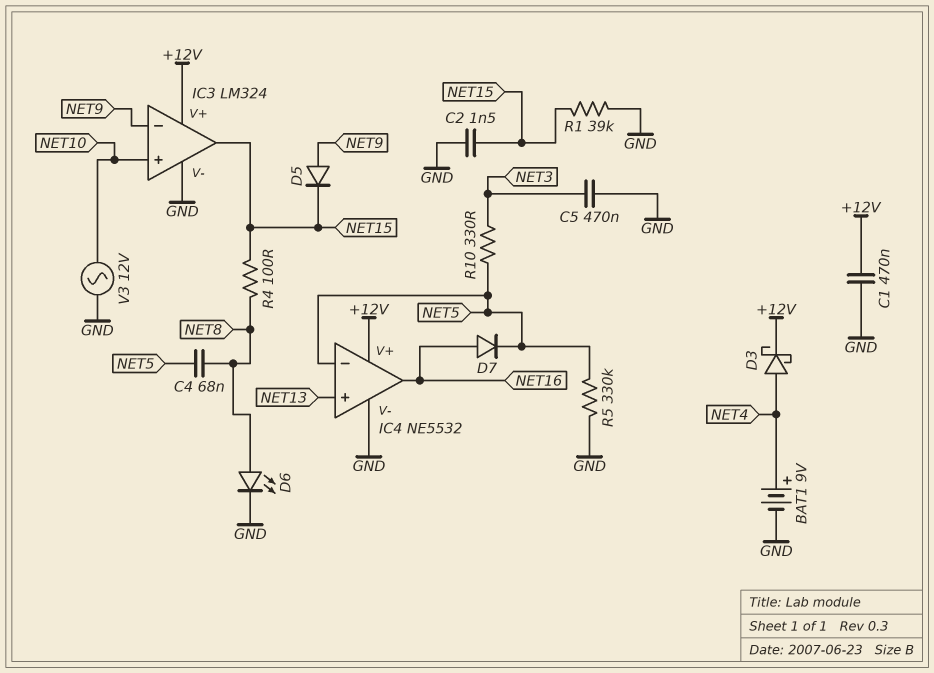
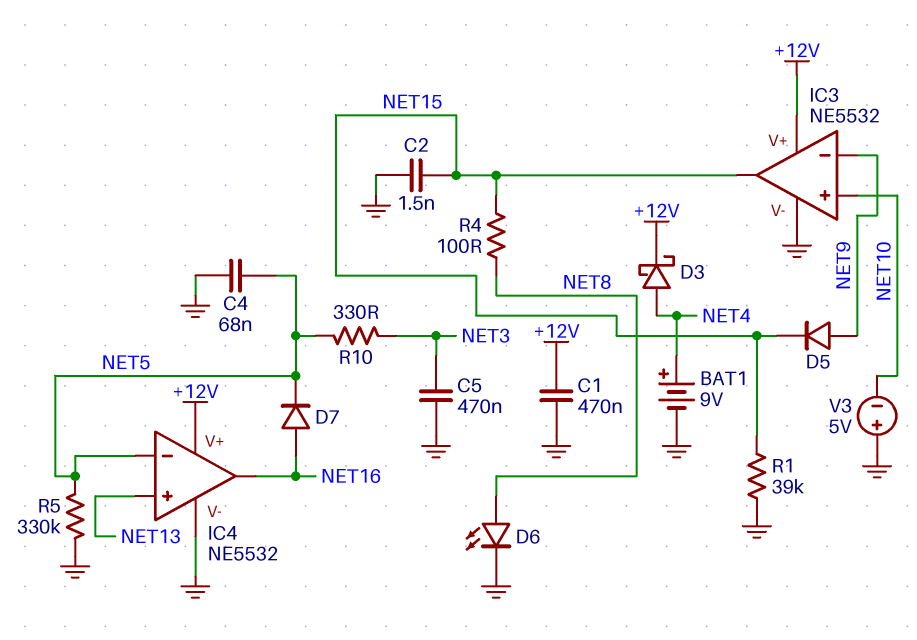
C4: 68nF (NET5, NET8) -> 68nF (GND, NET5)
IC3: LM324 -> NE5532
V3: AC 12V (GND, NET10) -> 5V (plus GND, minus NET10)

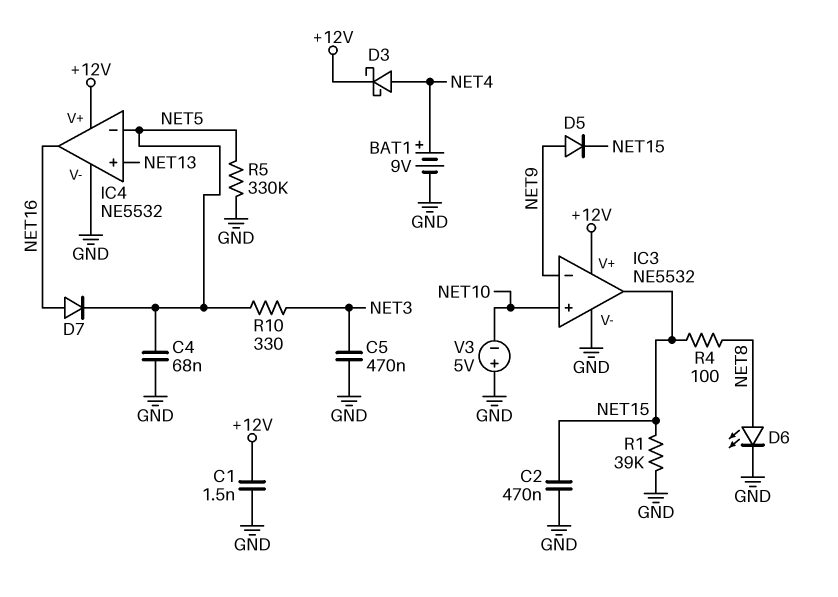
C1: 470nF (+12V, GND) -> 1.5nF (+12V, GND)
C2: 1.5nF (GND, NET15) -> 470nF (GND, NET15)

